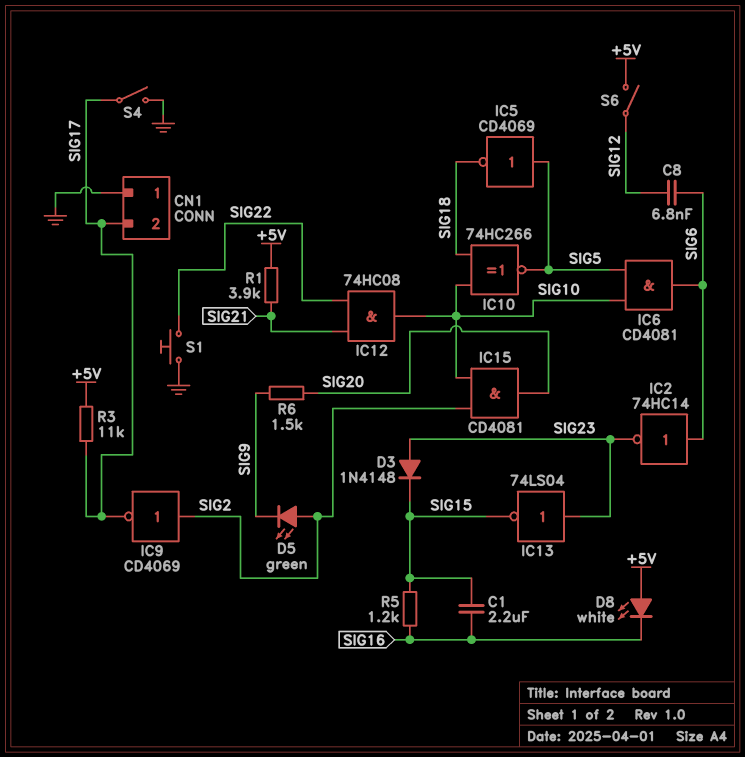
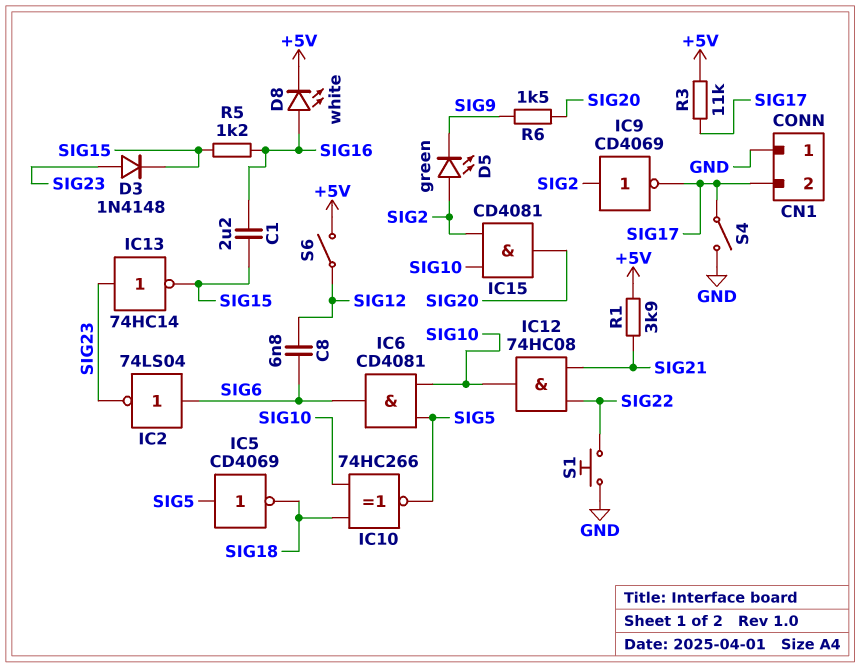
D8: LED white (A +5V, K SIG16) -> LED white (A SIG16, K +5V)
IC2: NOT 74HC14 (in SIG6, out SIG23) -> NOT 74LS04 (in SIG6, out SIG23)
IC13: NOT 74LS04 (in SIG23, out SIG15) -> NOT 74HC14 (in SIG23, out SIG15)

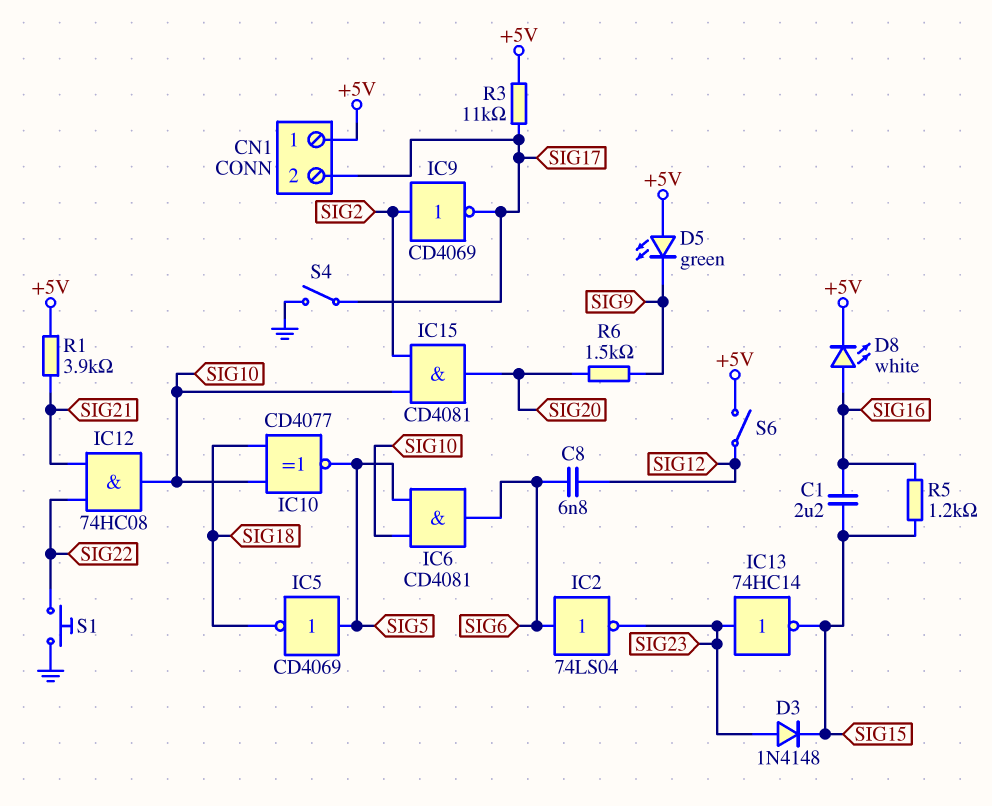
CN1 pin 1: GND -> +5V
D5: LED green (A SIG2, K SIG9) -> LED green (A +5V, K SIG9)
IC10: XNOR 74HC266 (in SIG10, in SIG18, out SIG5) -> XNOR CD4077 (in SIG10, in SIG18, out SIG5)

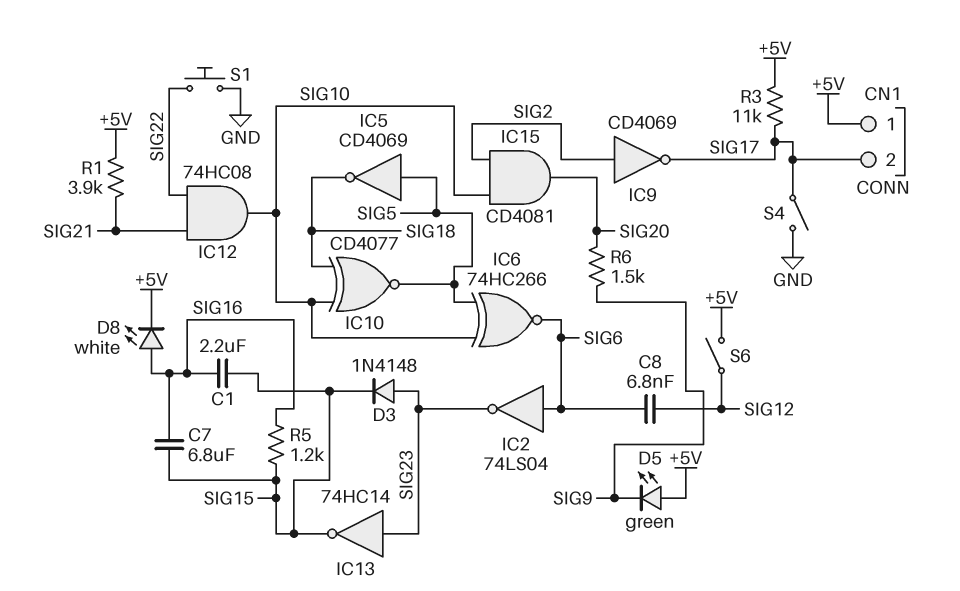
C7: none -> 6.8uF (SIG15, SIG16)
IC6: AND CD4081 (in SIG5, in SIG10, out SIG6) -> XNOR 74HC266 (in SIG5, in SIG10, out SIG6)

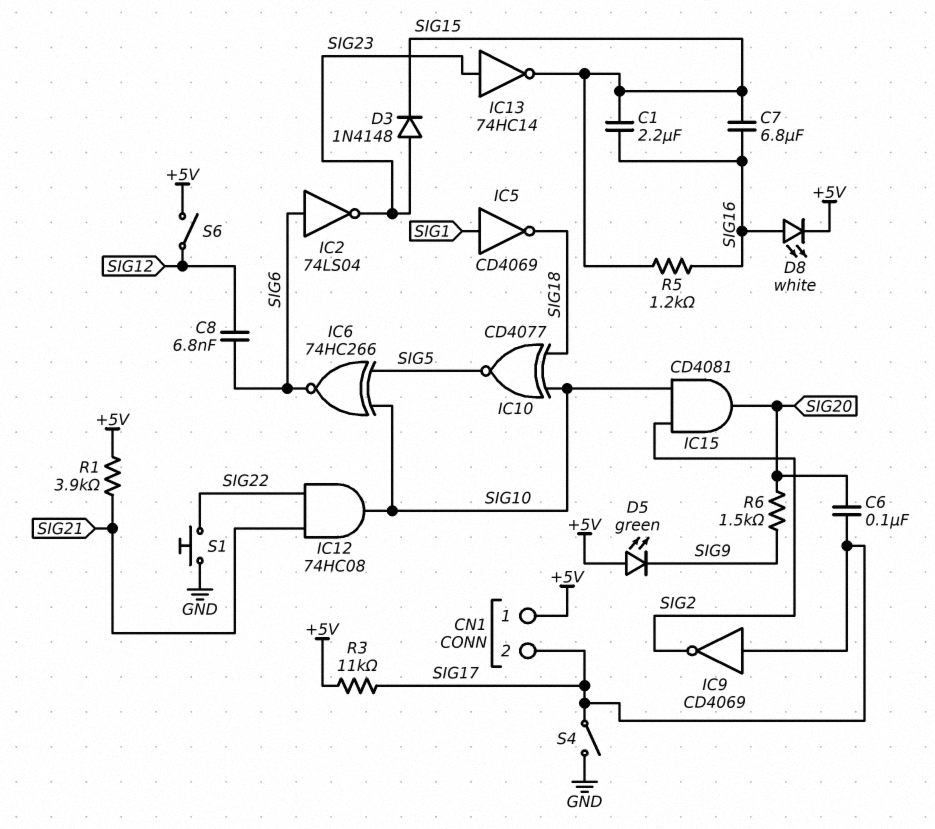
C6: none -> 100nF (SIG17, SIG20)
IC5: NOT CD4069 (in SIG5, out SIG18) -> NOT CD4069 (in SIG1, out SIG18)
IC9: NOT CD4069 (in SIG2, out SIG17) -> NOT CD4069 (in SIG17, out SIG2)

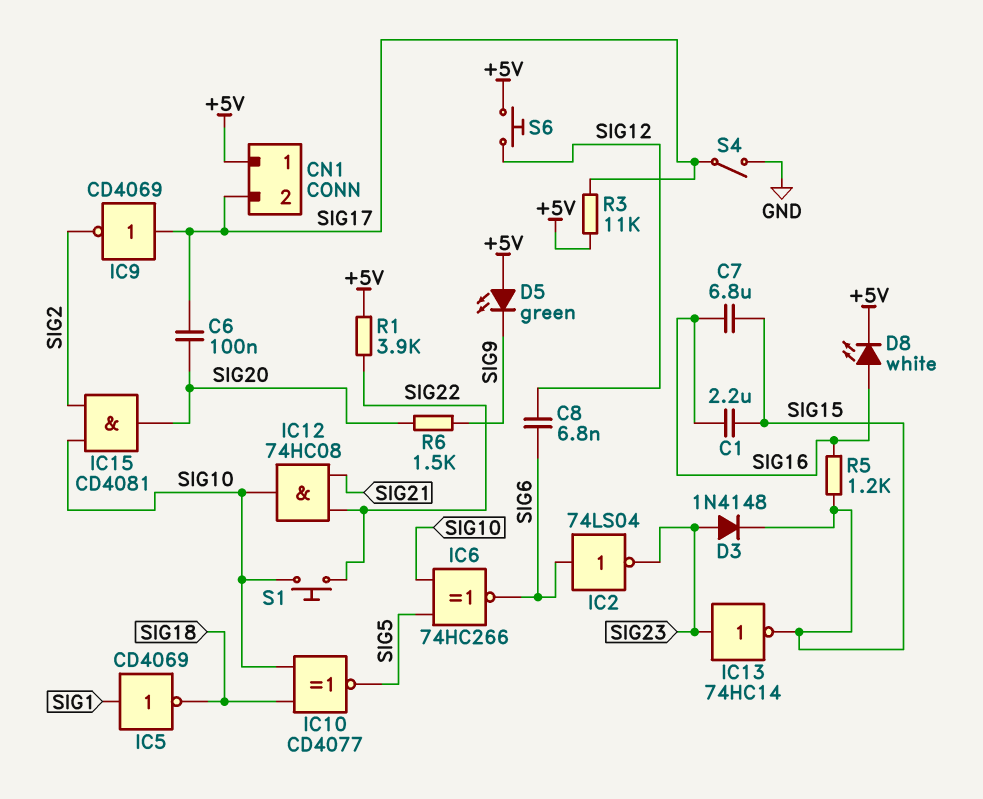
R1: 3.9k (+5V, SIG21) -> 3.9k (+5V, SIG22)
S1: button (GND, SIG22) -> button (SIG10, SIG22)
S6: switch (+5V, SIG12) -> button (+5V, SIG12)

